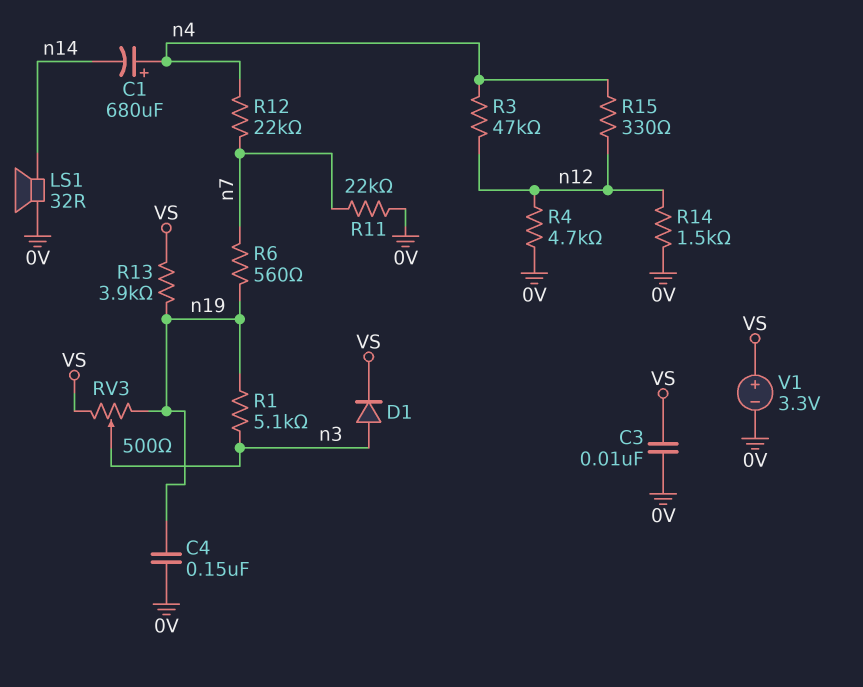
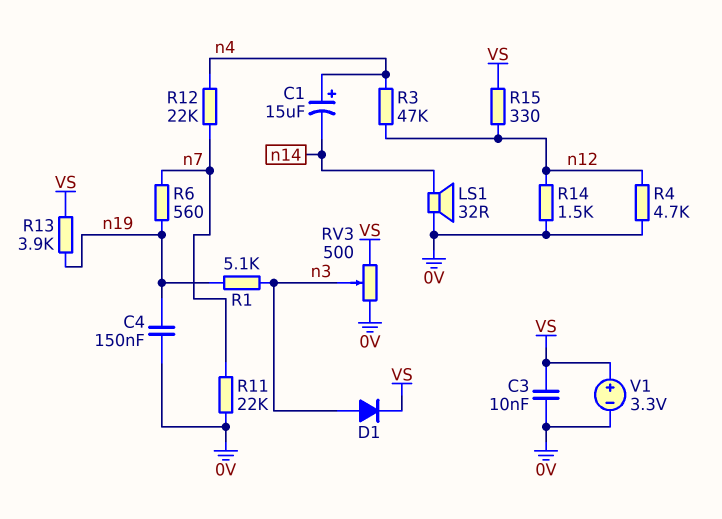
C1: 680uF (plus n4, minus n14) -> 15uF (plus n4, minus n14)
R15: 330 (n4, n12) -> 330 (VS, n12)
RV3: 500 (VS, n19, wiper n3) -> 500 (0V, VS, wiper n3)

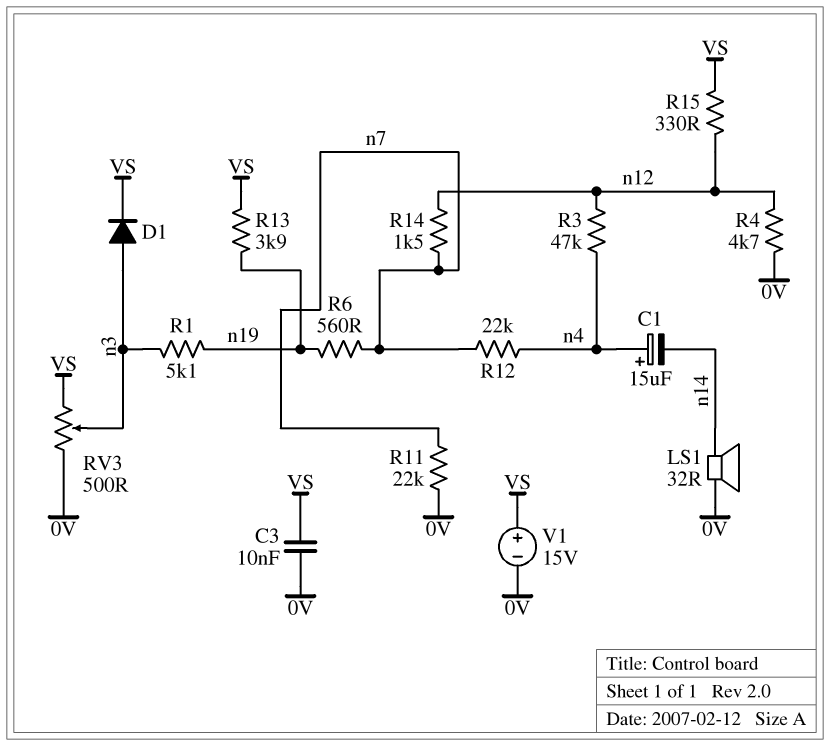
C4: 150nF (0V, n19) -> none
R14: 1.5k (0V, n12) -> 1.5k (n7, n12)
V1: 3.3V (plus VS, minus 0V) -> 15V (plus VS, minus 0V)

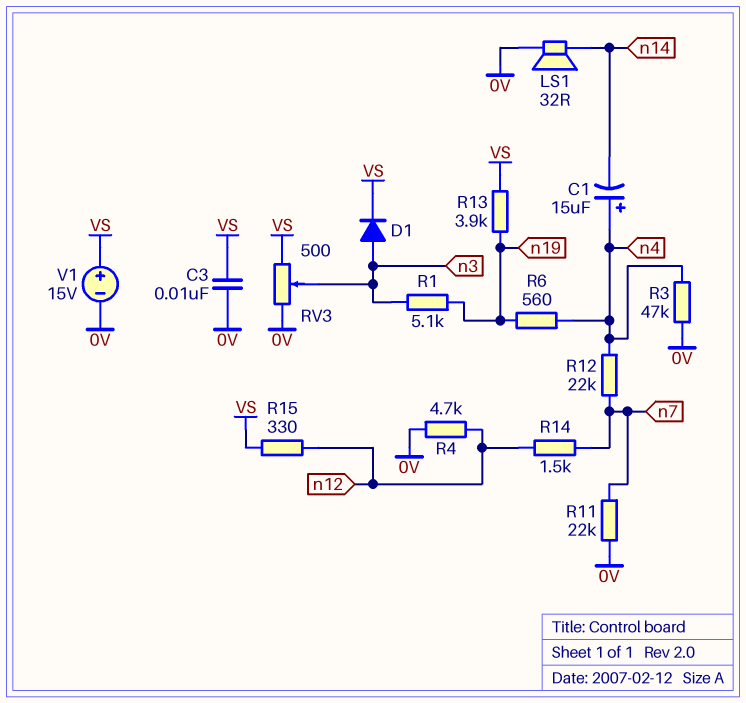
R3: 47k (n4, n12) -> 47k (0V, n4)
R6: 560 (n7, n19) -> 560 (n4, n19)

